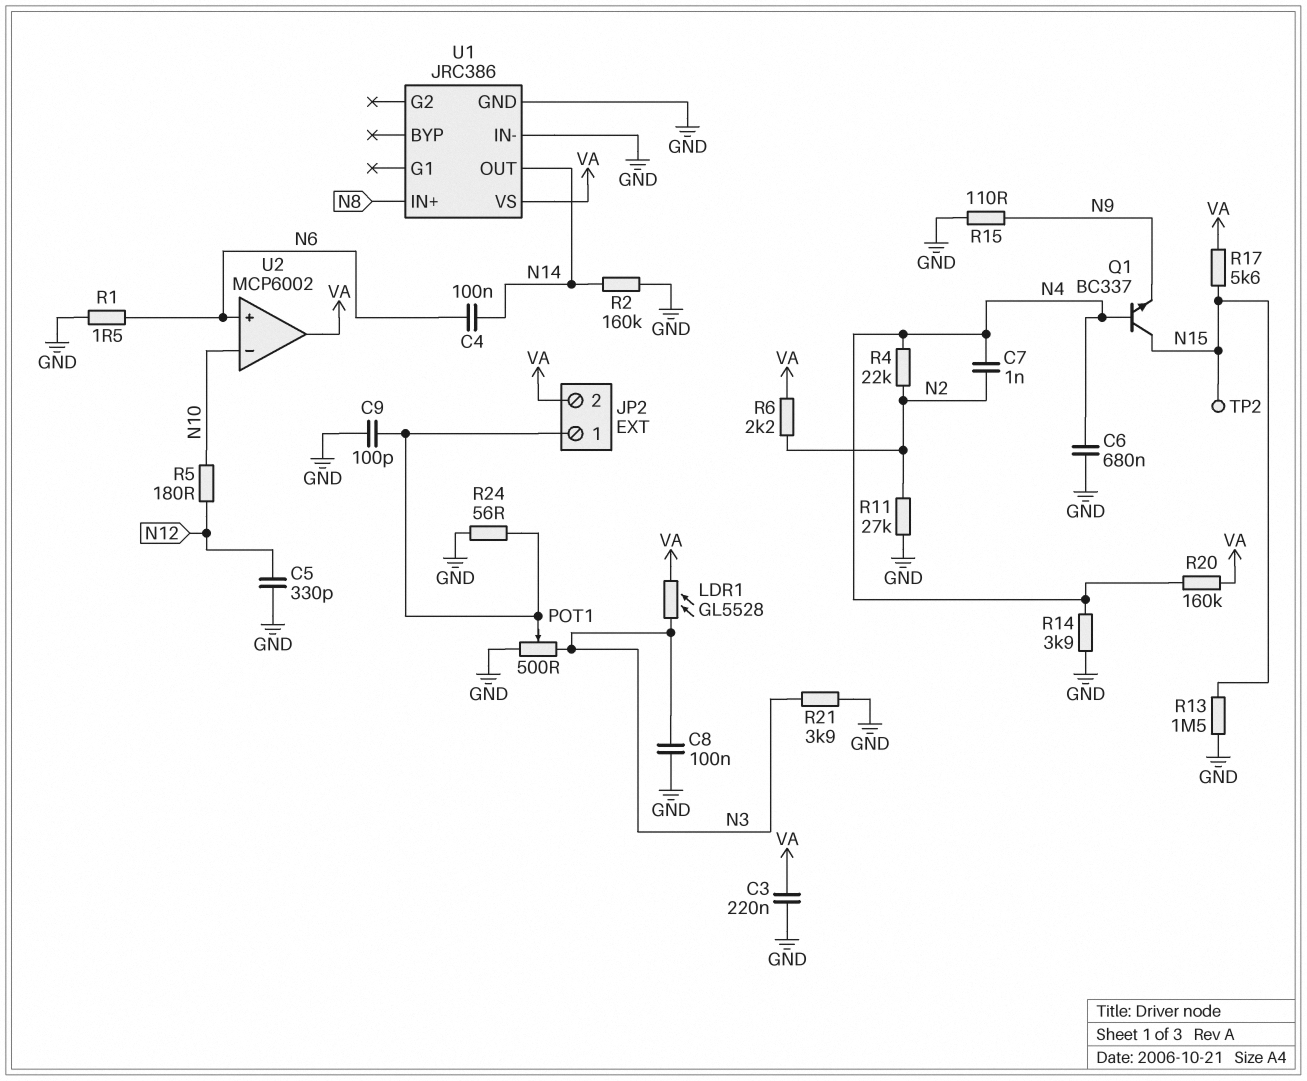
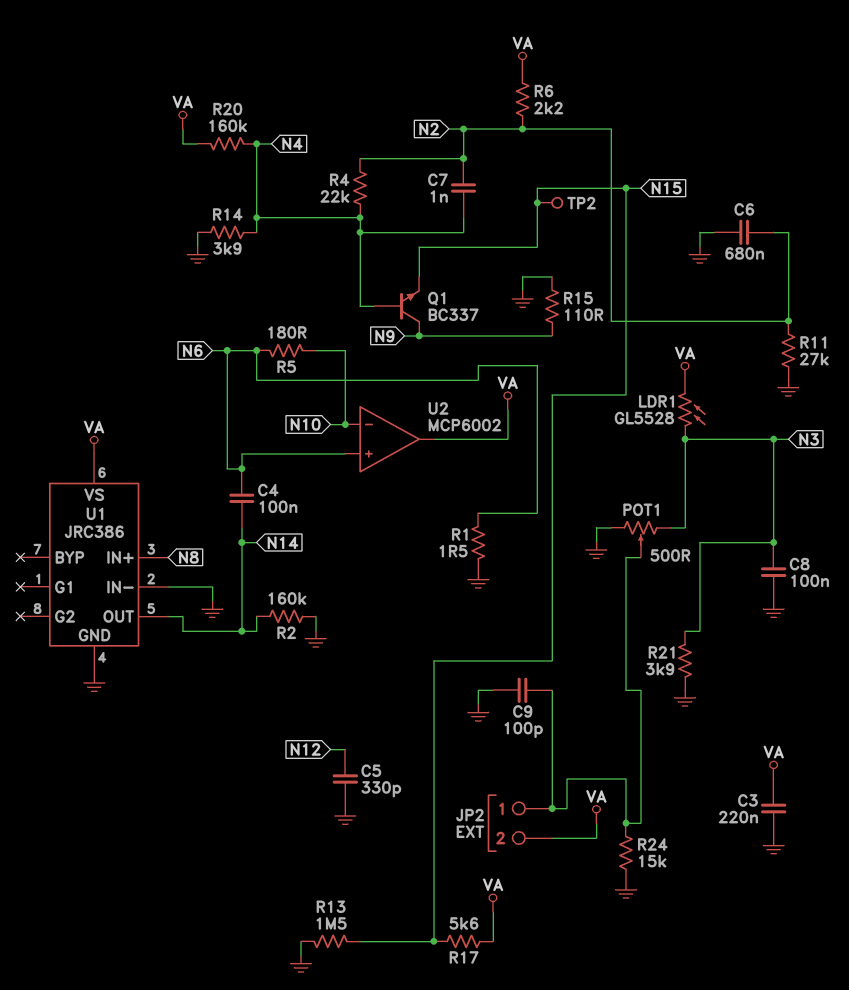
C6: 680nF (GND, N4) -> 680nF (GND, N2)
Q1: NPN BC337 (B N4, C N15, E N9) -> NPN BC337 (B N4, C N9, E N15)
R5: 180 (N10, N12) -> 180 (N6, N10)
R24: 56 (GND, JP2/1) -> 15k (GND, JP2/1)

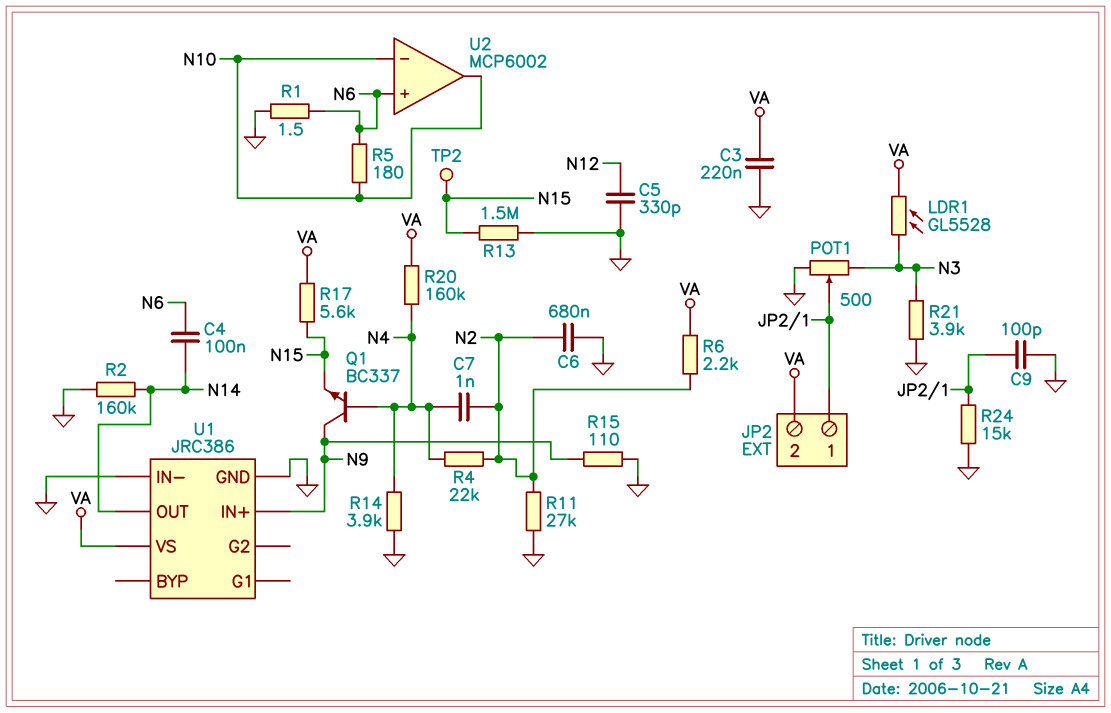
C8: 100nF (GND, N3) -> none
U1 pin IN+: N8 -> N9
U2 pin out: VA -> N10

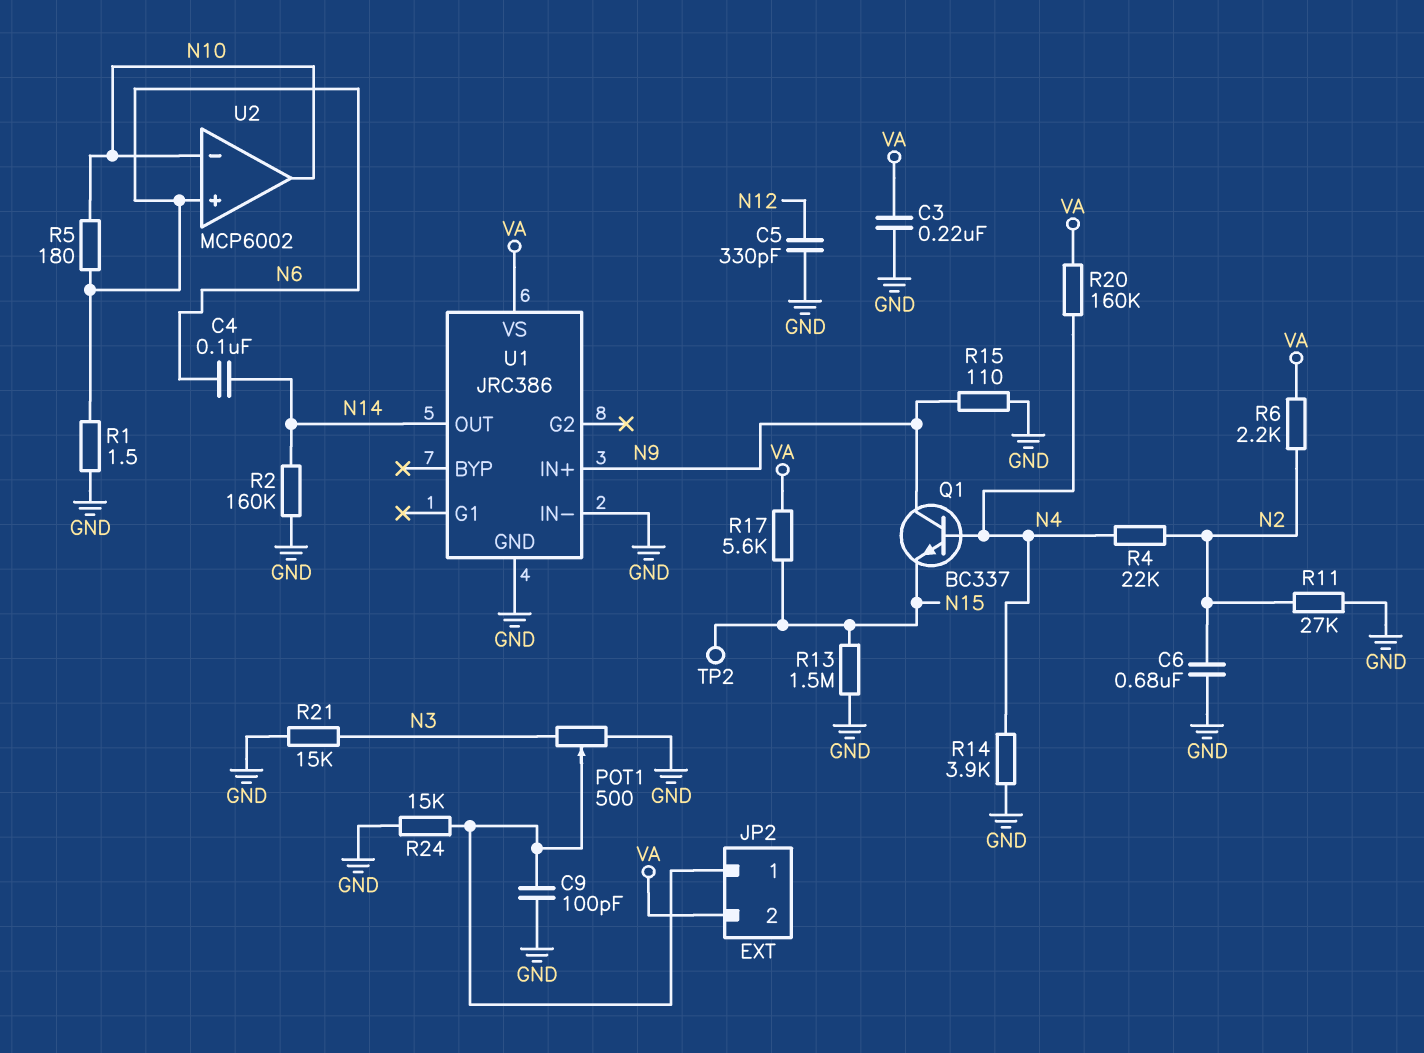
C7: 1nF (N2, N4) -> none
LDR1: GL5528 (N3, VA) -> none
R21: 3.9k (GND, N3) -> 15k (GND, N3)

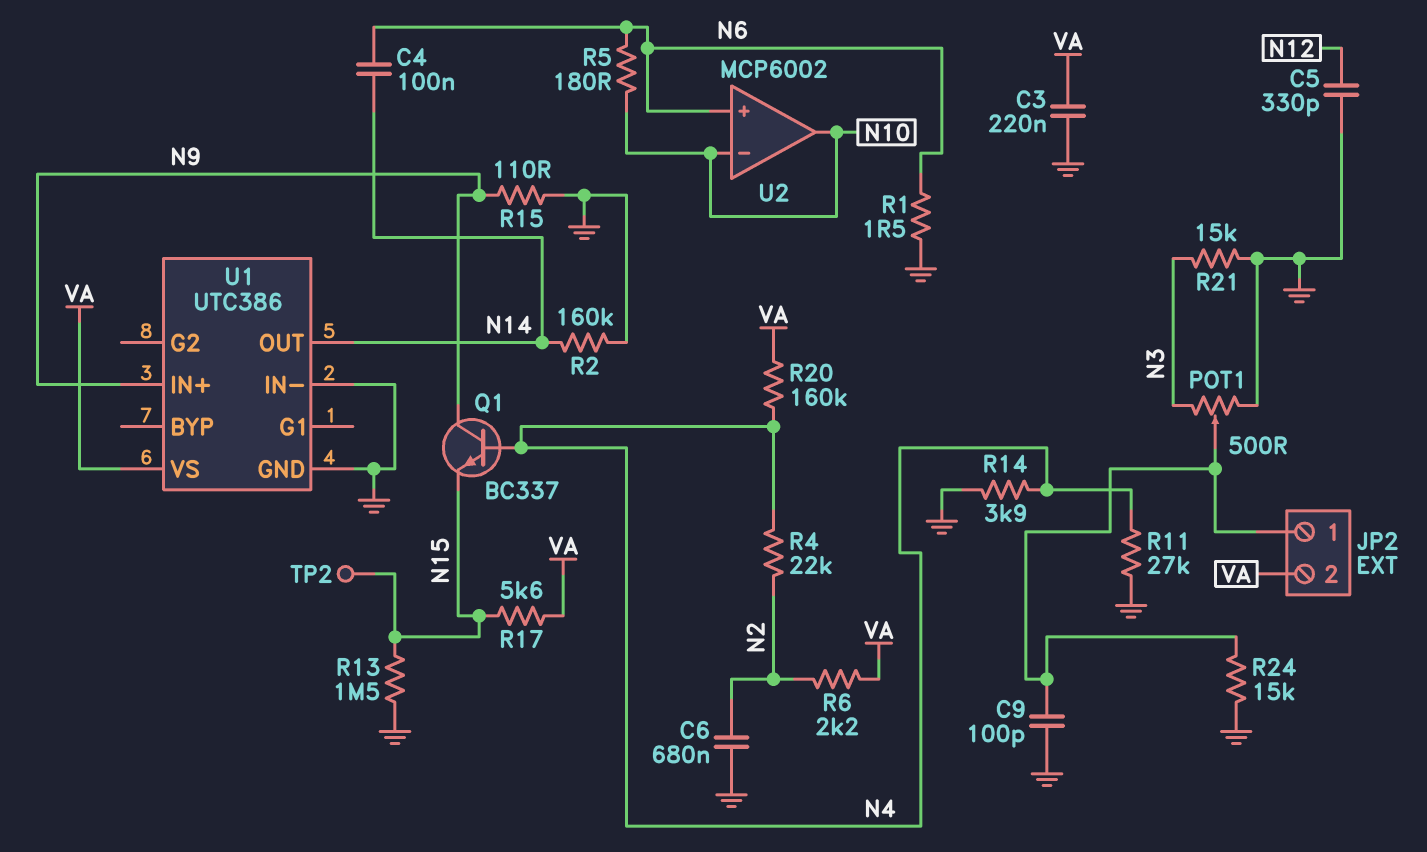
R11: 27k (GND, N2) -> 27k (GND, N4)
U1: JRC386 -> UTC386

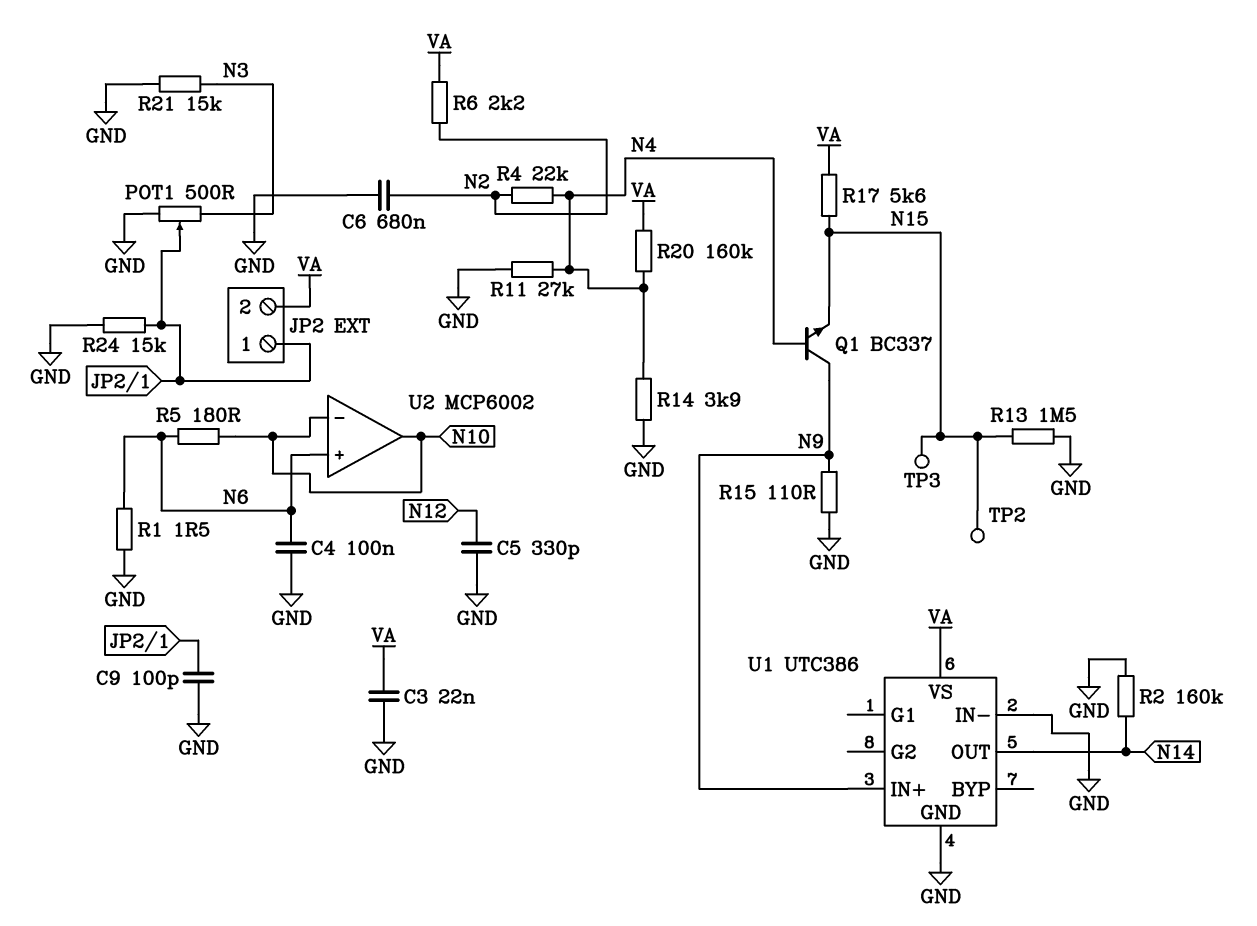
C3: 220nF (GND, VA) -> 22nF (GND, VA)
C4: 100nF (N6, N14) -> 100nF (GND, N6)
TP3: none -> test point (N15)

